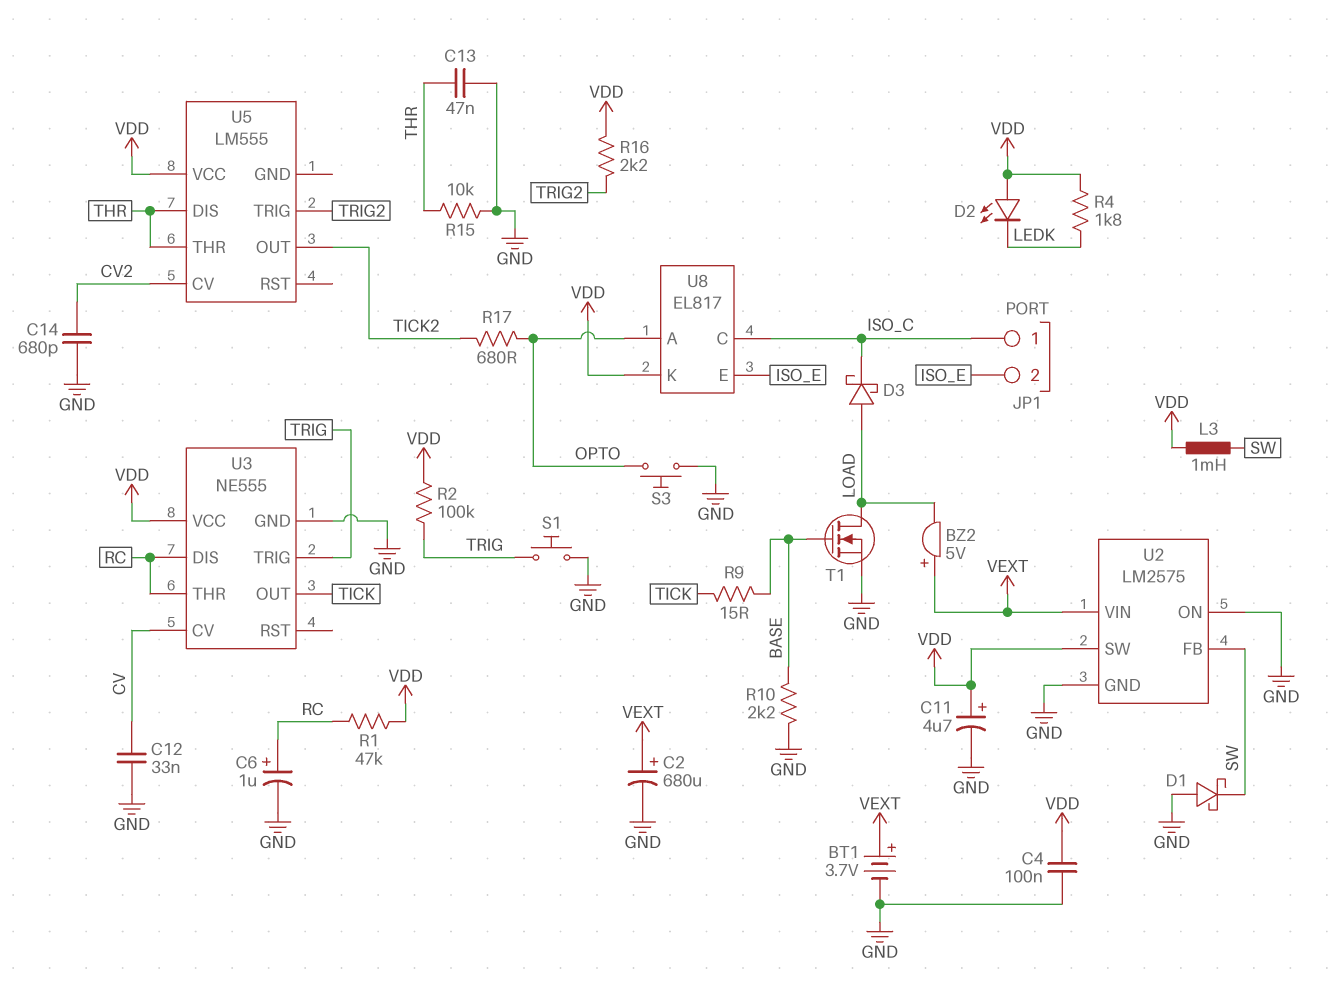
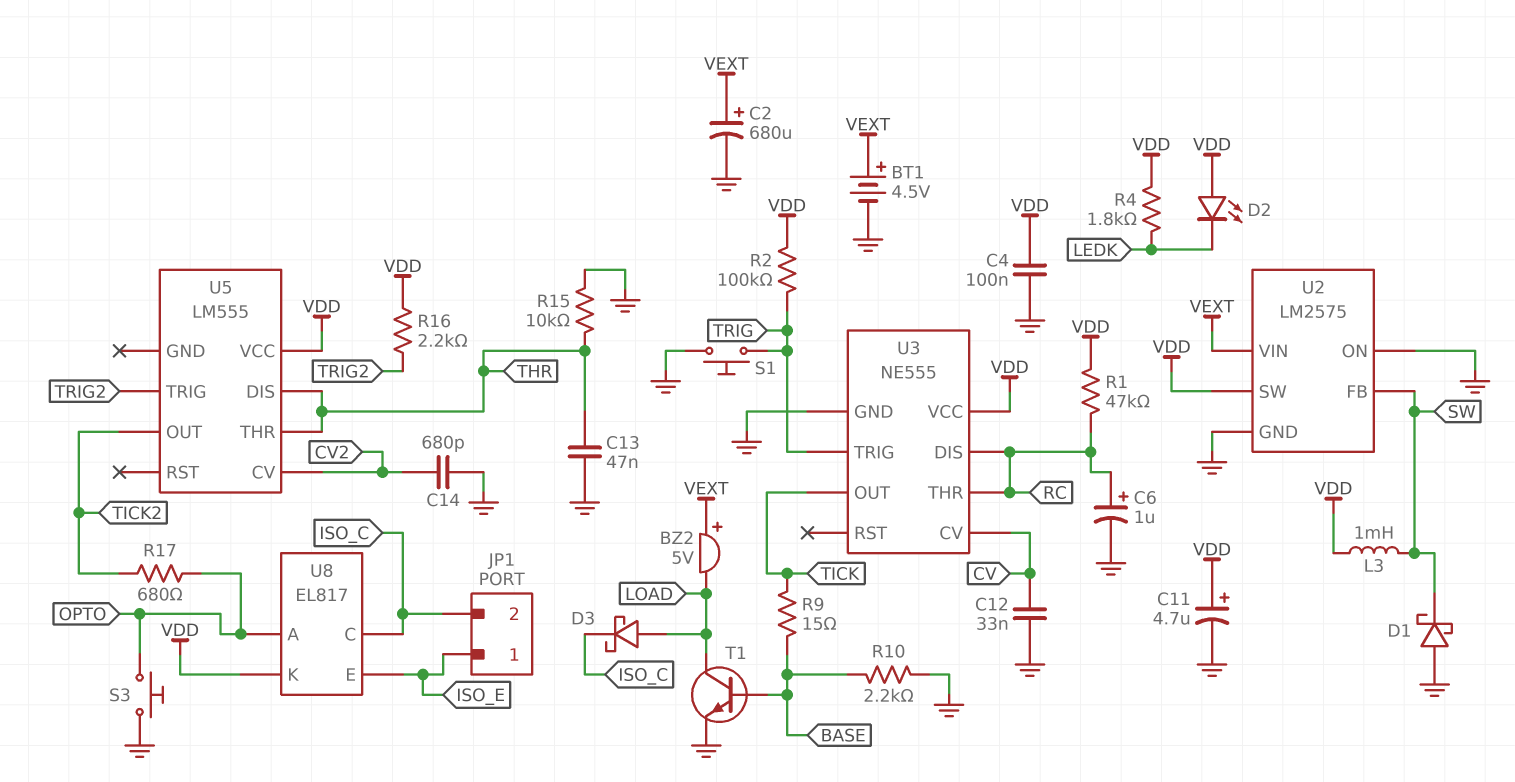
BT1: 3.7V (plus VEXT, minus GND) -> 4.5V (plus VEXT, minus GND)
JP1 pin 1: ISO_C -> ISO_E
JP1 pin 2: ISO_E -> ISO_C
T1: NMOS (G BASE, D LOAD, S GND) -> NPN (B BASE, C LOAD, E GND)

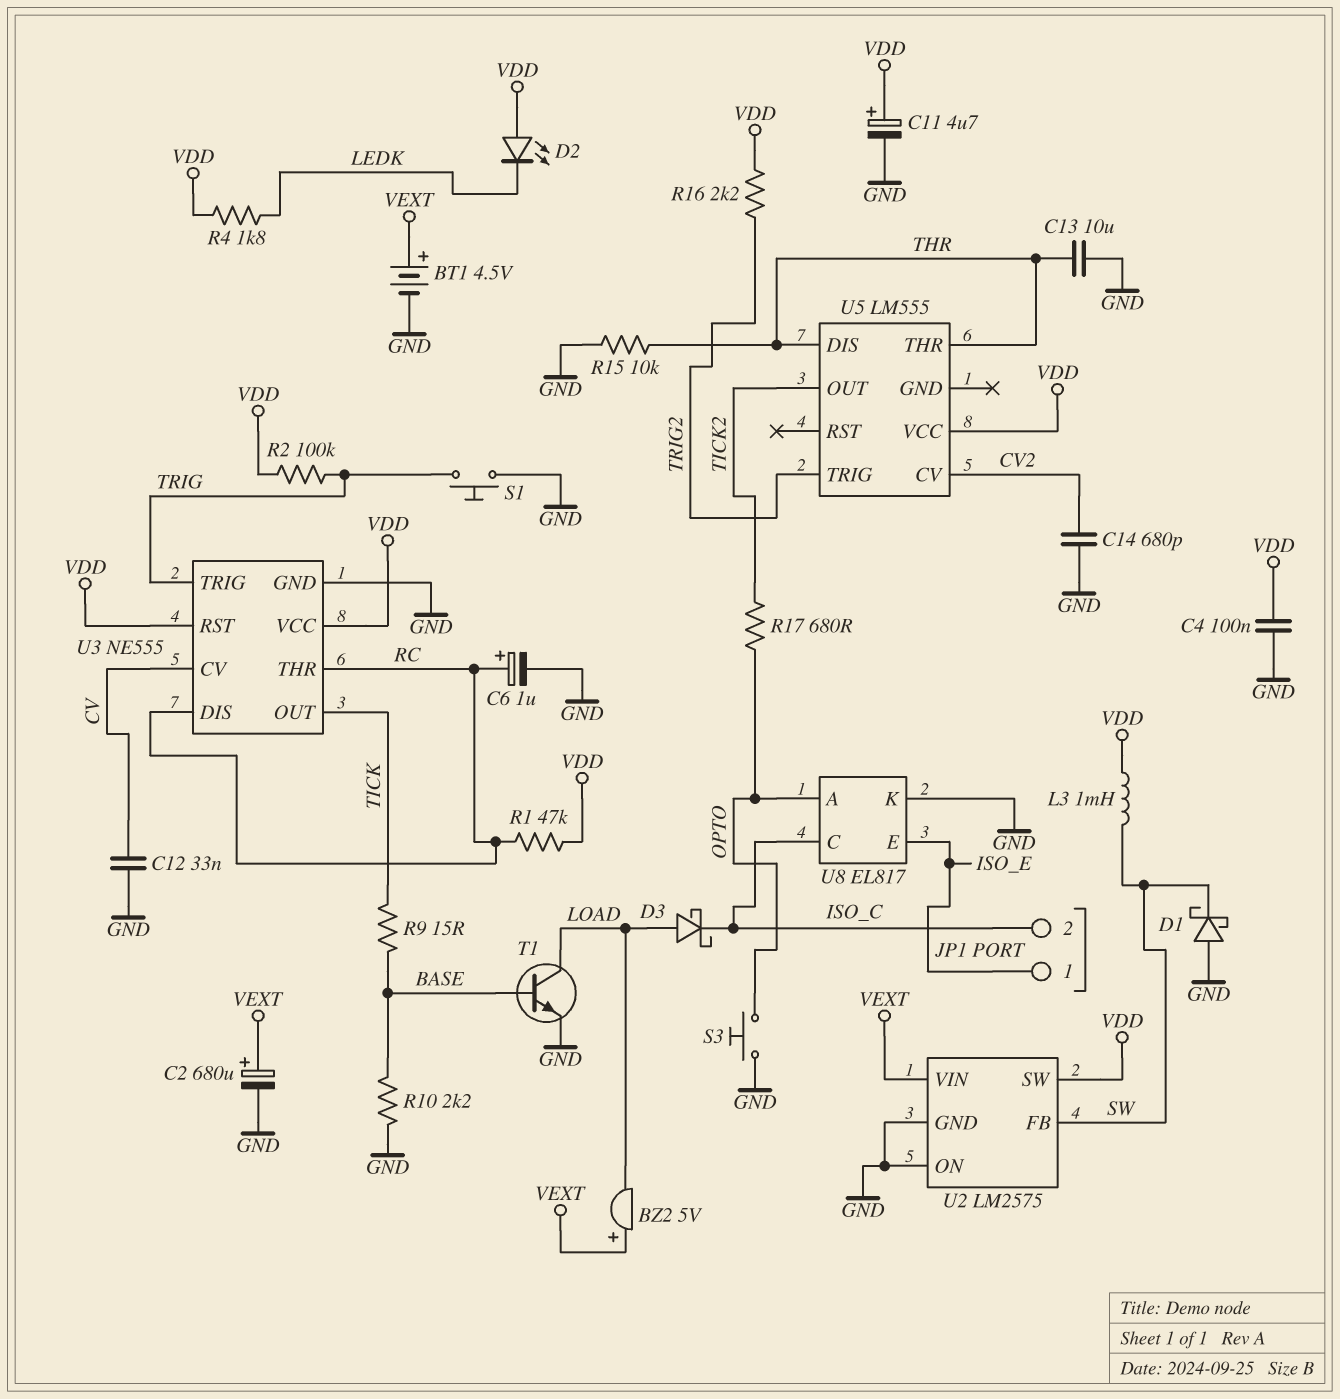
C13: 47nF (GND, THR) -> 10uF (GND, THR)
U3 pin RST: none -> VDD
U8 pin K: VDD -> GND

